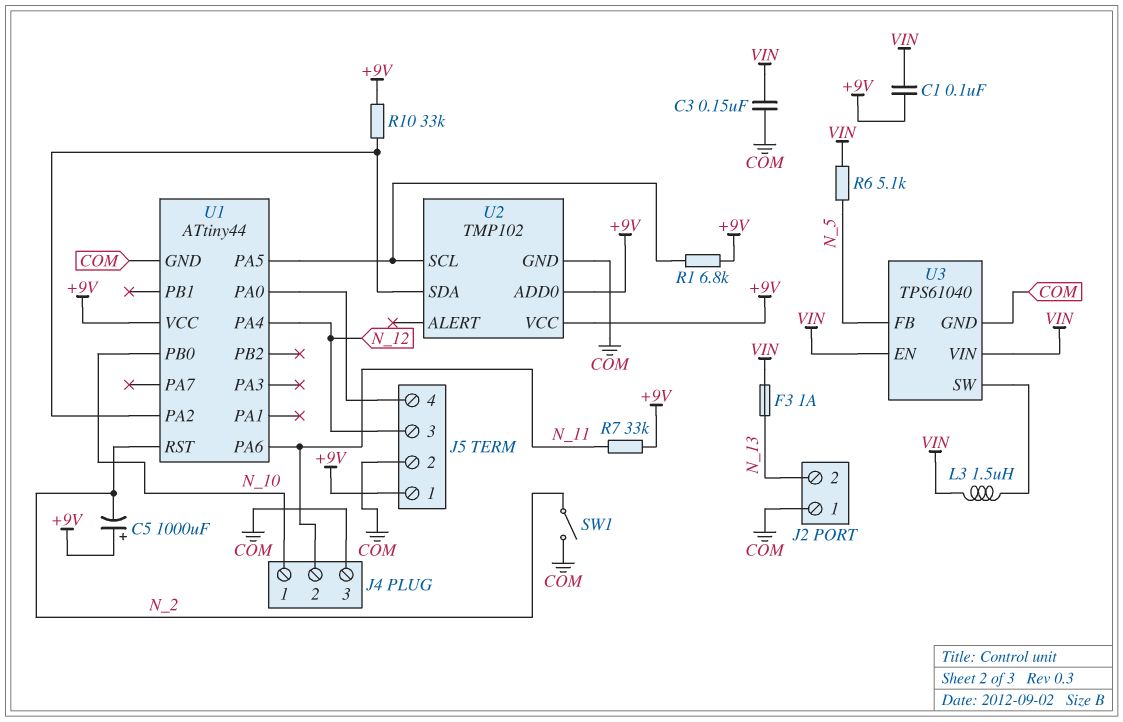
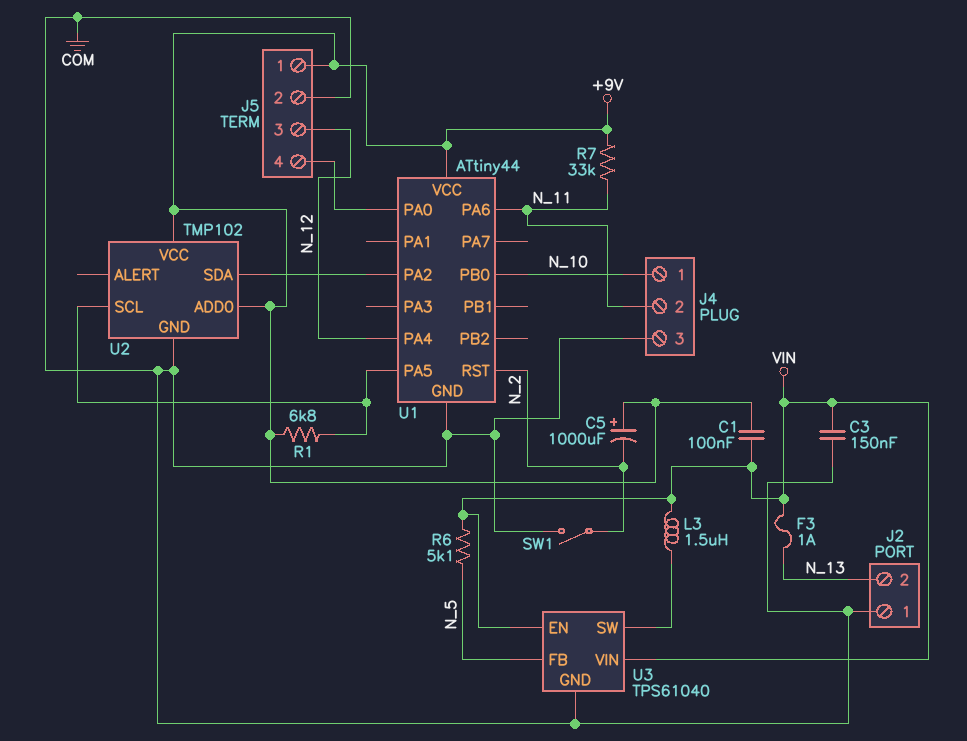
R10: 33k (+9V, U1/PA2) -> none

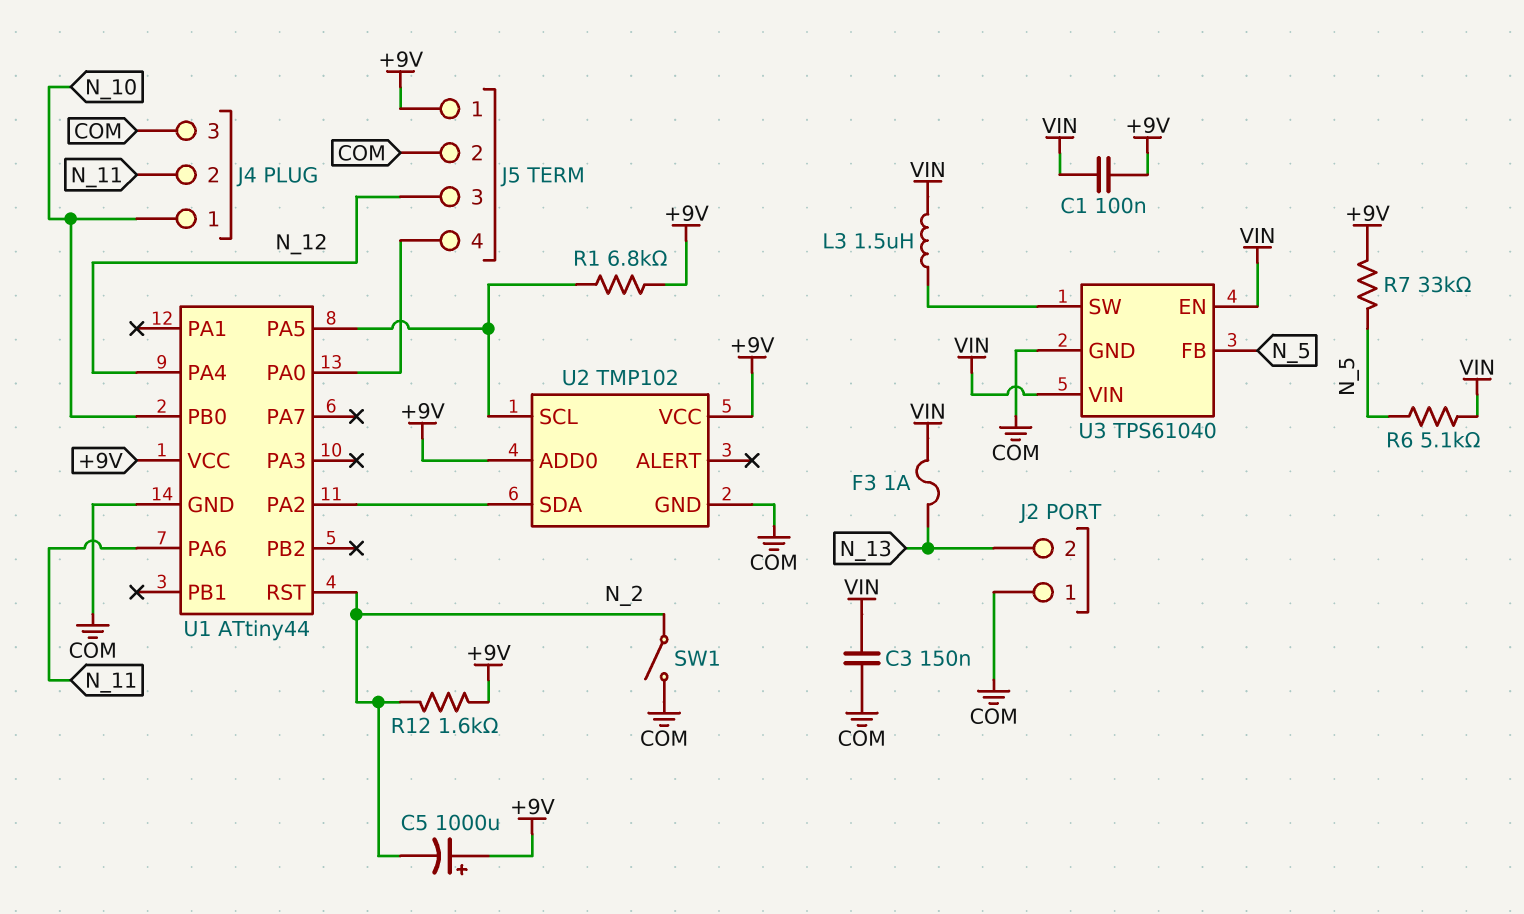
R7: 33k (+9V, N_11) -> 33k (+9V, N_5)
R12: none -> 1.6k (+9V, N_2)

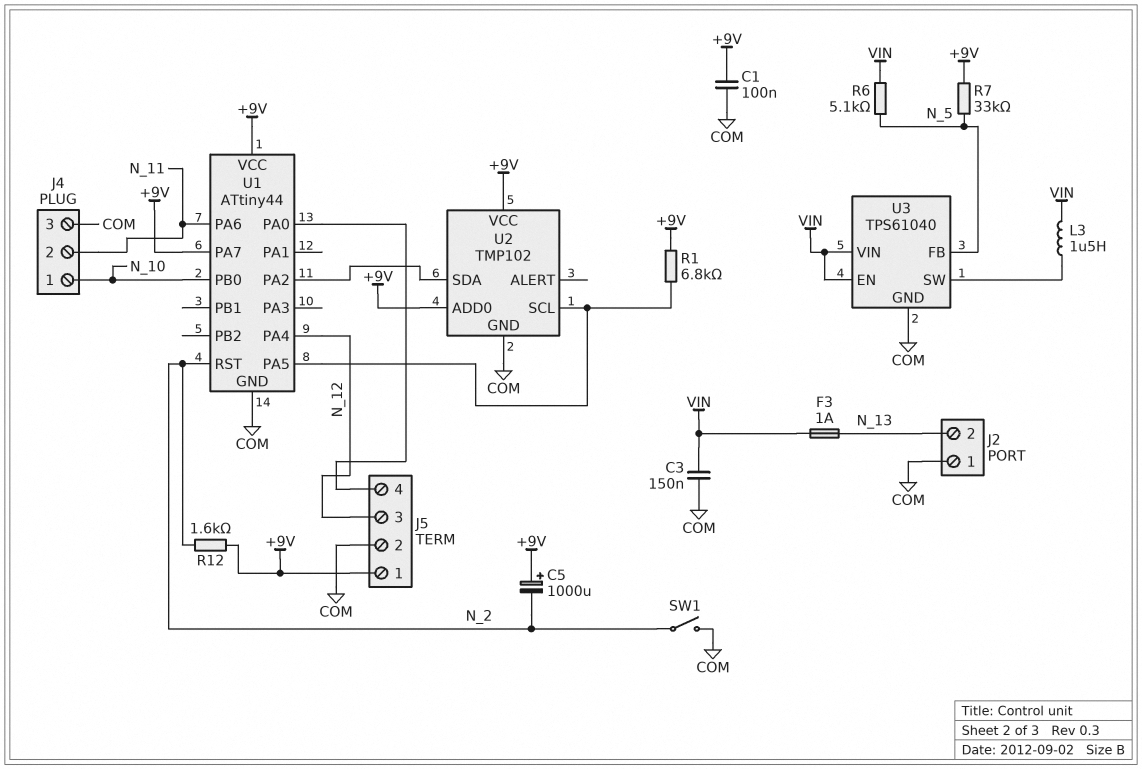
C1: 100nF (+9V, VIN) -> 100nF (+9V, COM)
U1 pin PA7: none -> +9V

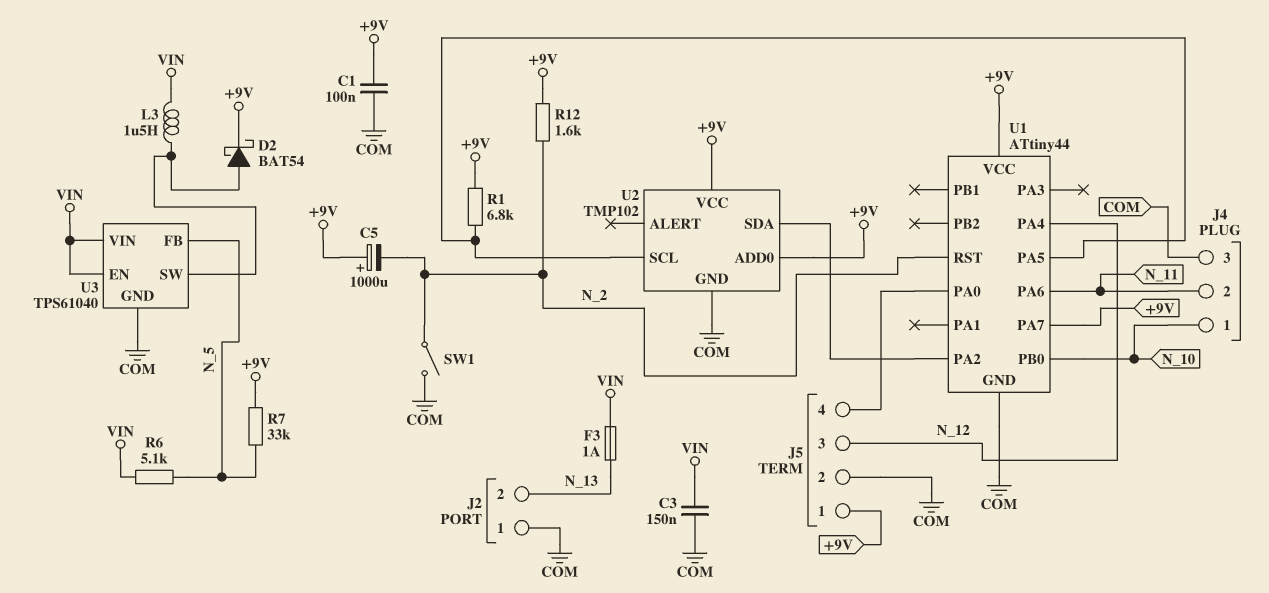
D2: none -> schottky BAT54 (A U3/SW, K +9V)

